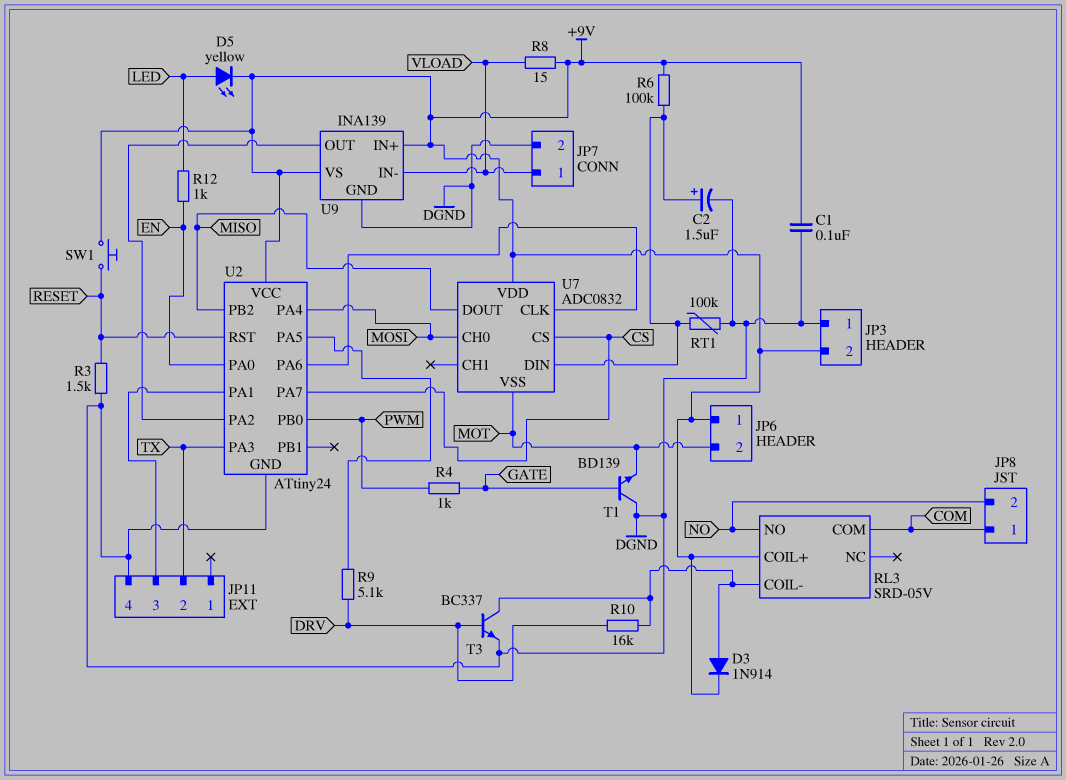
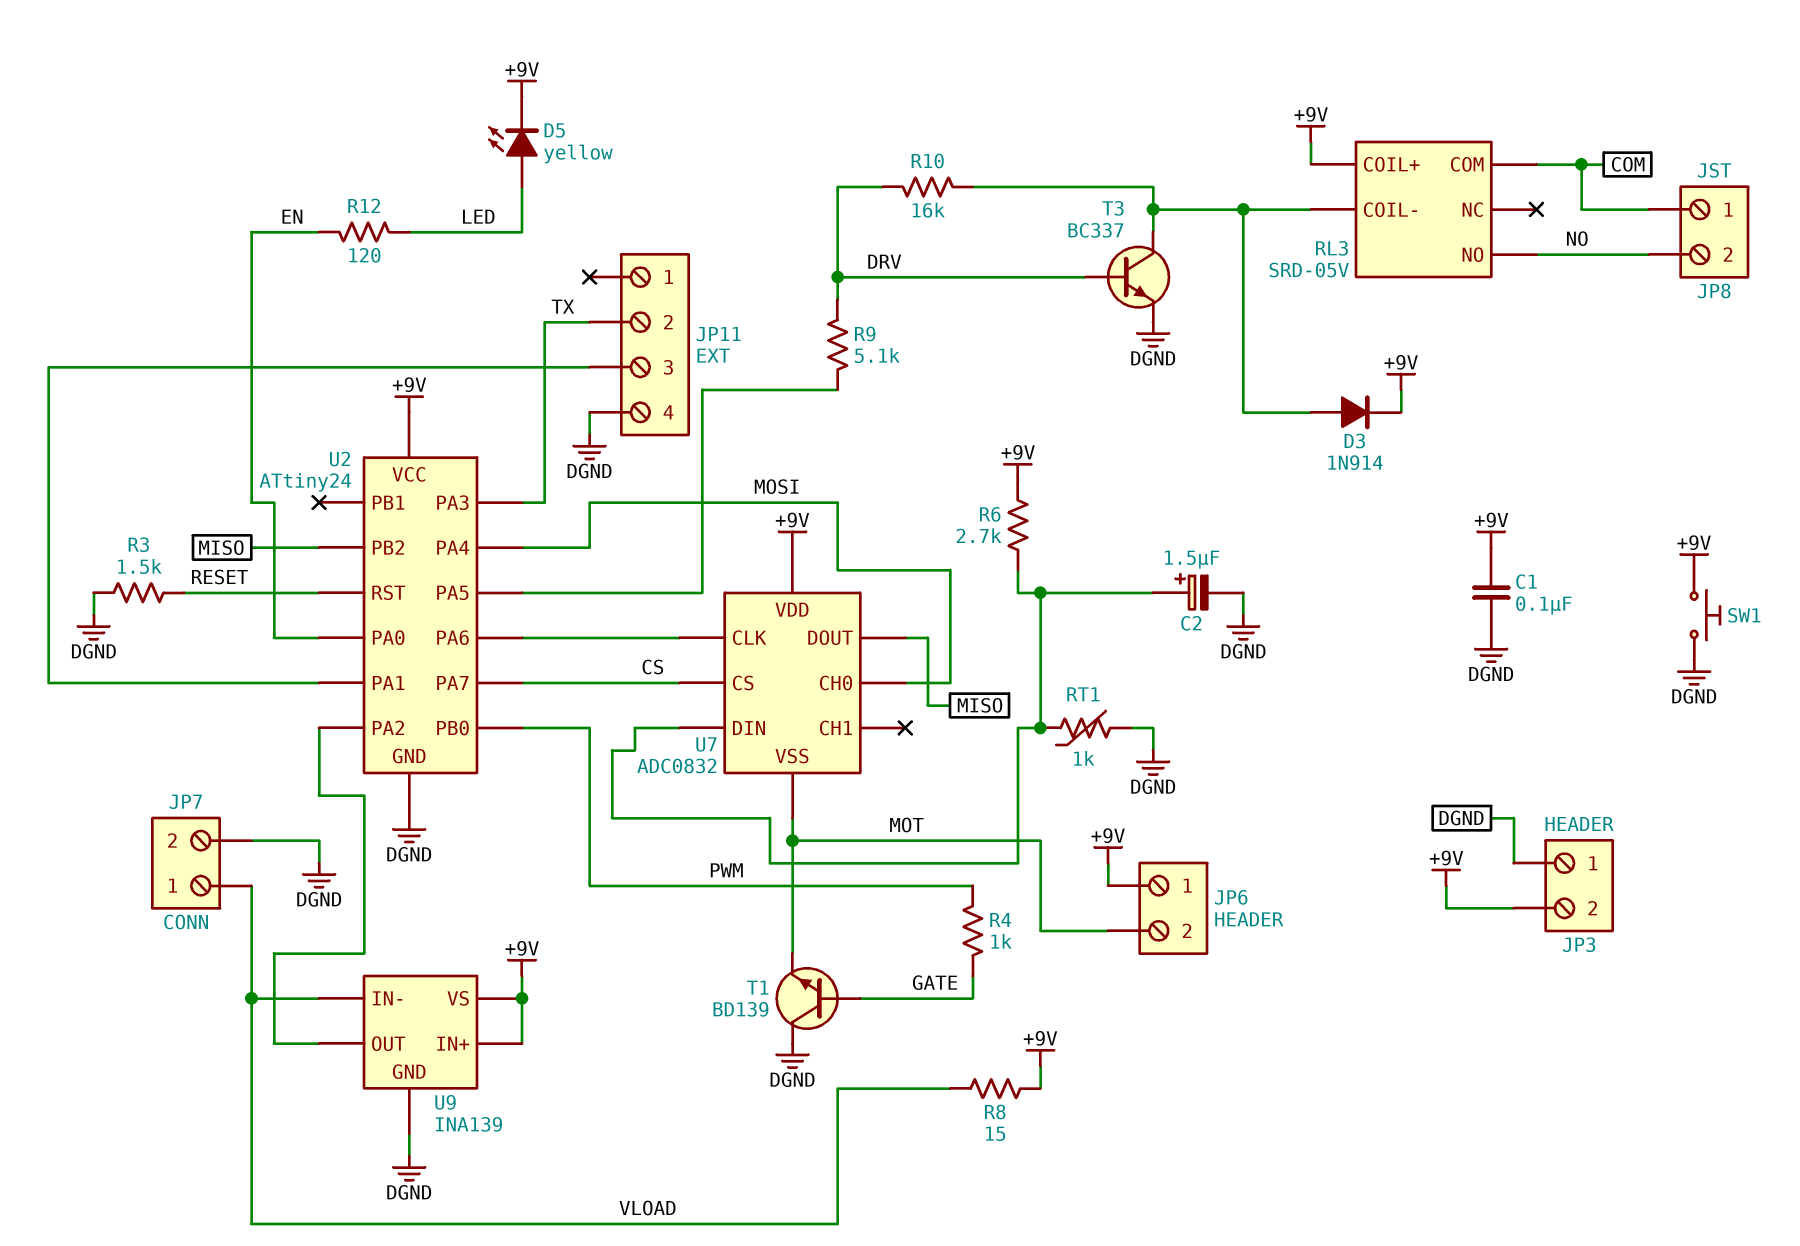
R6: 100k (+9V, U7/DIN) -> 2.7k (+9V, U7/DIN)
R12: 1k (EN, LED) -> 120 (EN, LED)
RT1: 100k (DGND, U7/DIN) -> 1k (DGND, U7/DIN)
SW1: button (+9V, RESET) -> button (+9V, DGND)

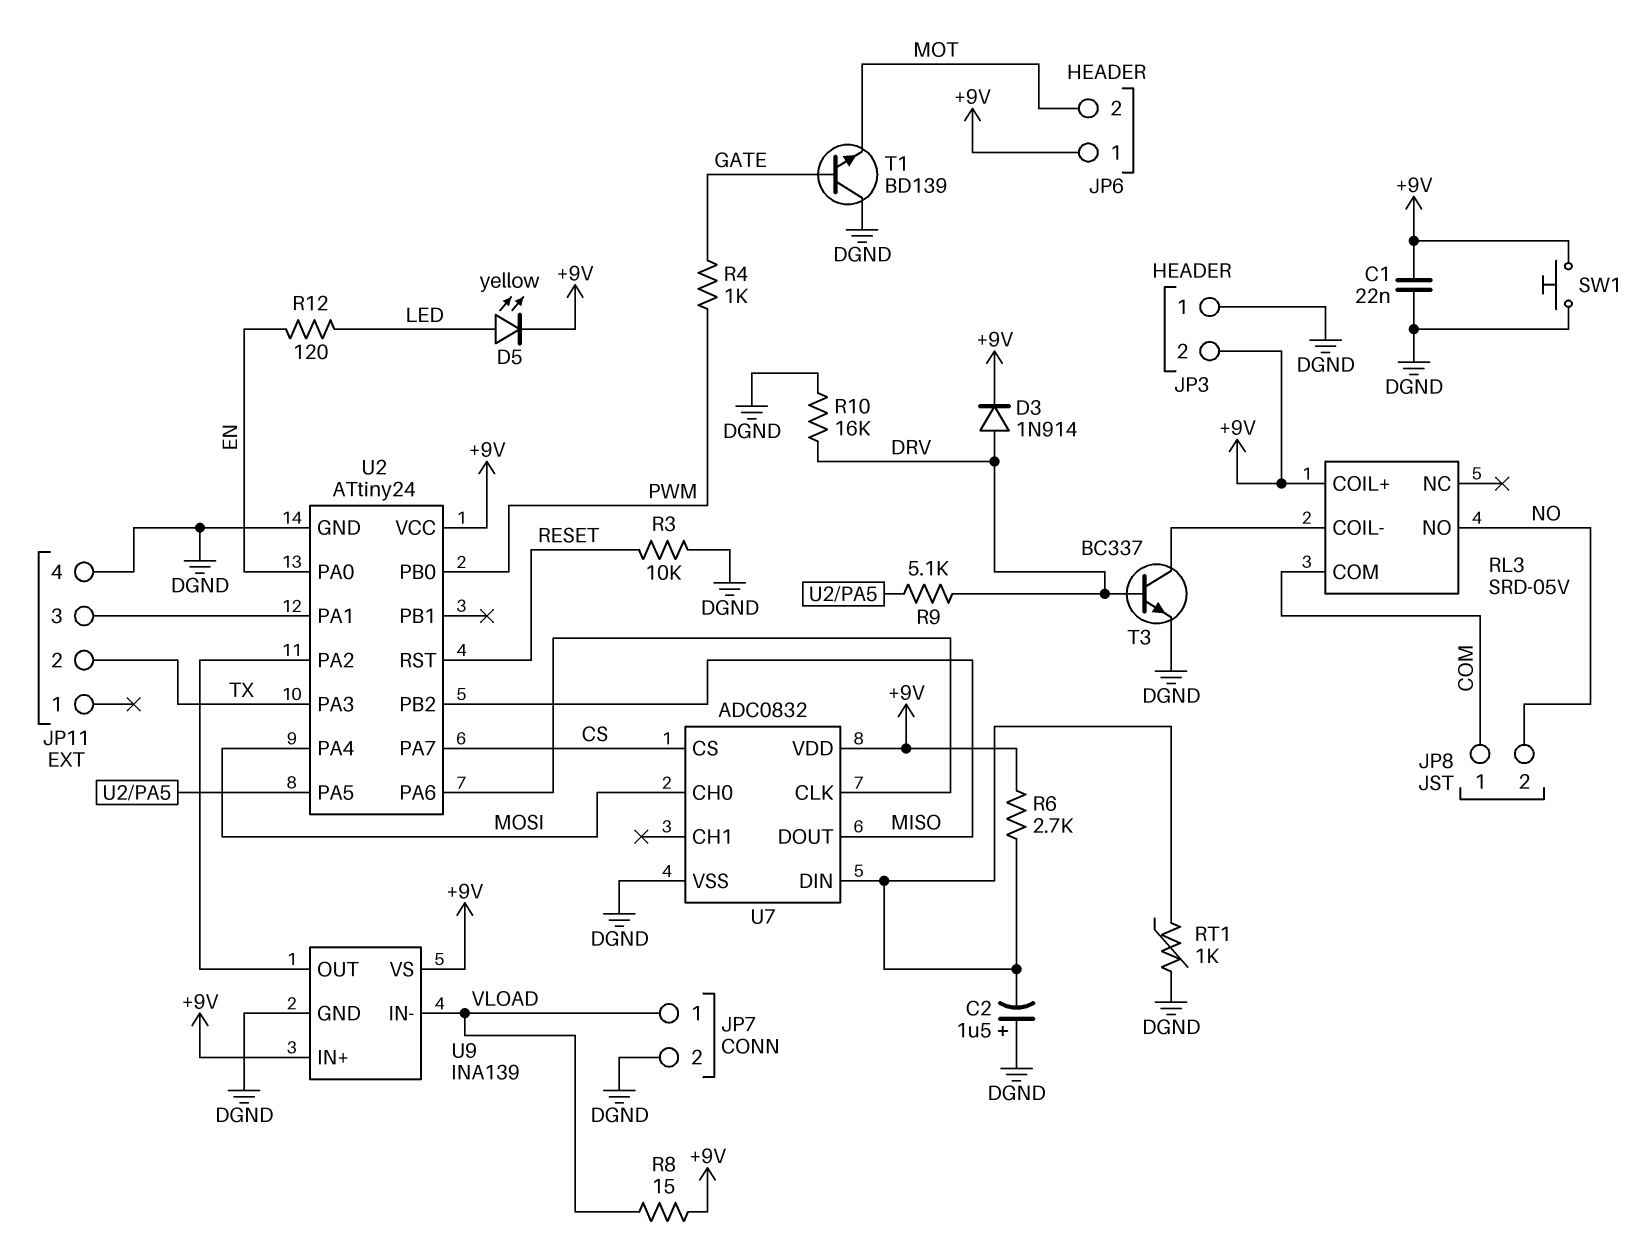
C1: 100nF (+9V, DGND) -> 22nF (+9V, DGND)
C2: 1.5uF (plus U7/DIN, minus DGND) -> 1.5uF (plus DGND, minus U7/DIN)
D3: diode 1N914 (A RL3/COIL-, K +9V) -> diode 1N914 (A DRV, K +9V)
R3: 1.5k (DGND, RESET) -> 10k (DGND, RESET)
R10: 16k (DRV, RL3/COIL-) -> 16k (DGND, DRV)
U7 pin VSS: MOT -> DGND

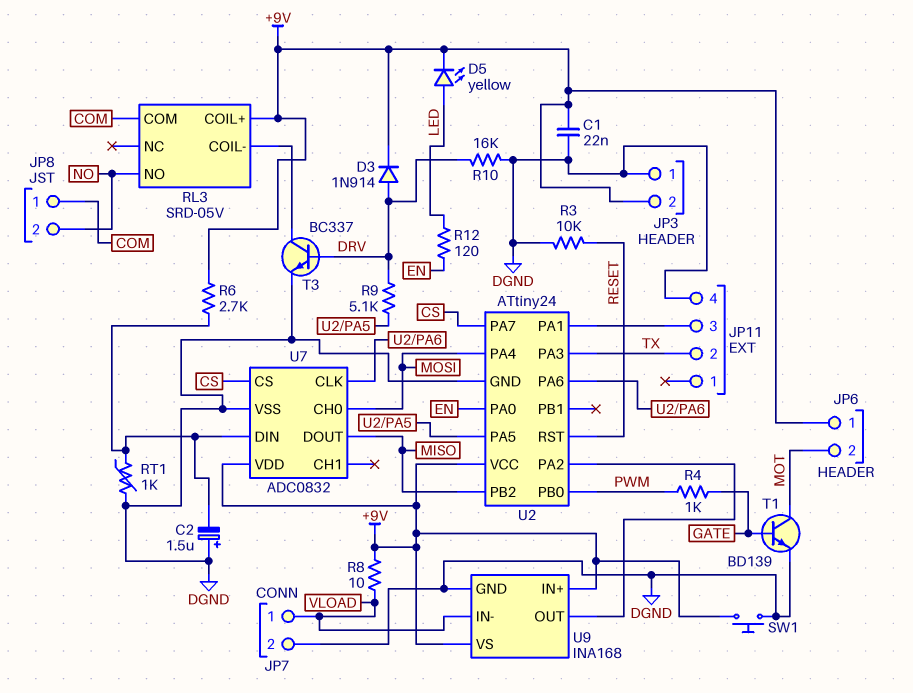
R8: 15 (+9V, VLOAD) -> 10 (+9V, VLOAD)
T1: NPN BD139 (B GATE, C DGND, E MOT) -> NPN BD139 (B GATE, C MOT, E DGND)
U9: INA139 -> INA168

